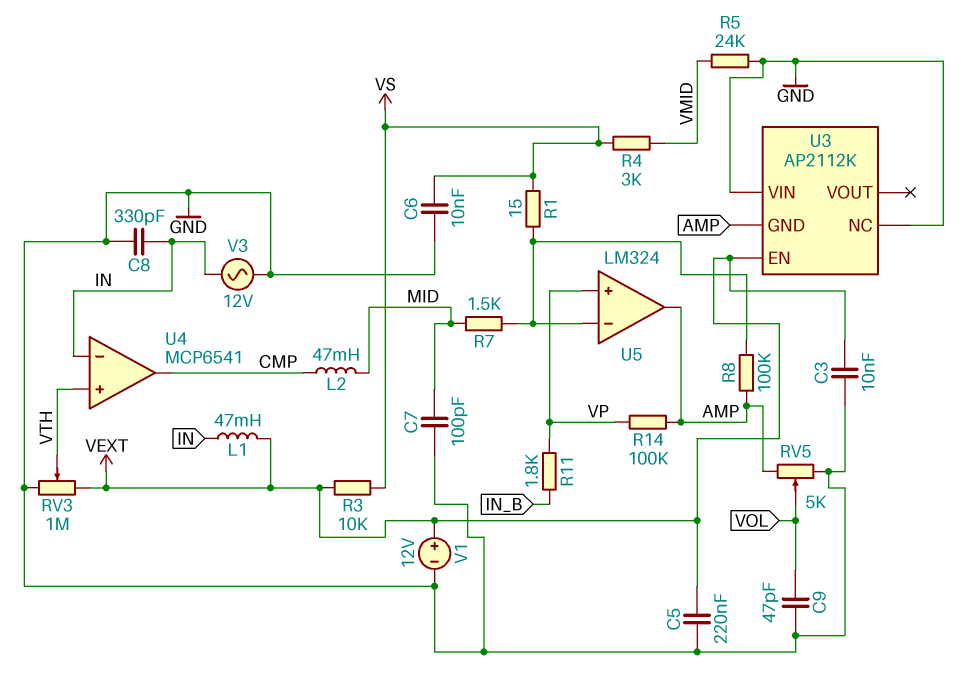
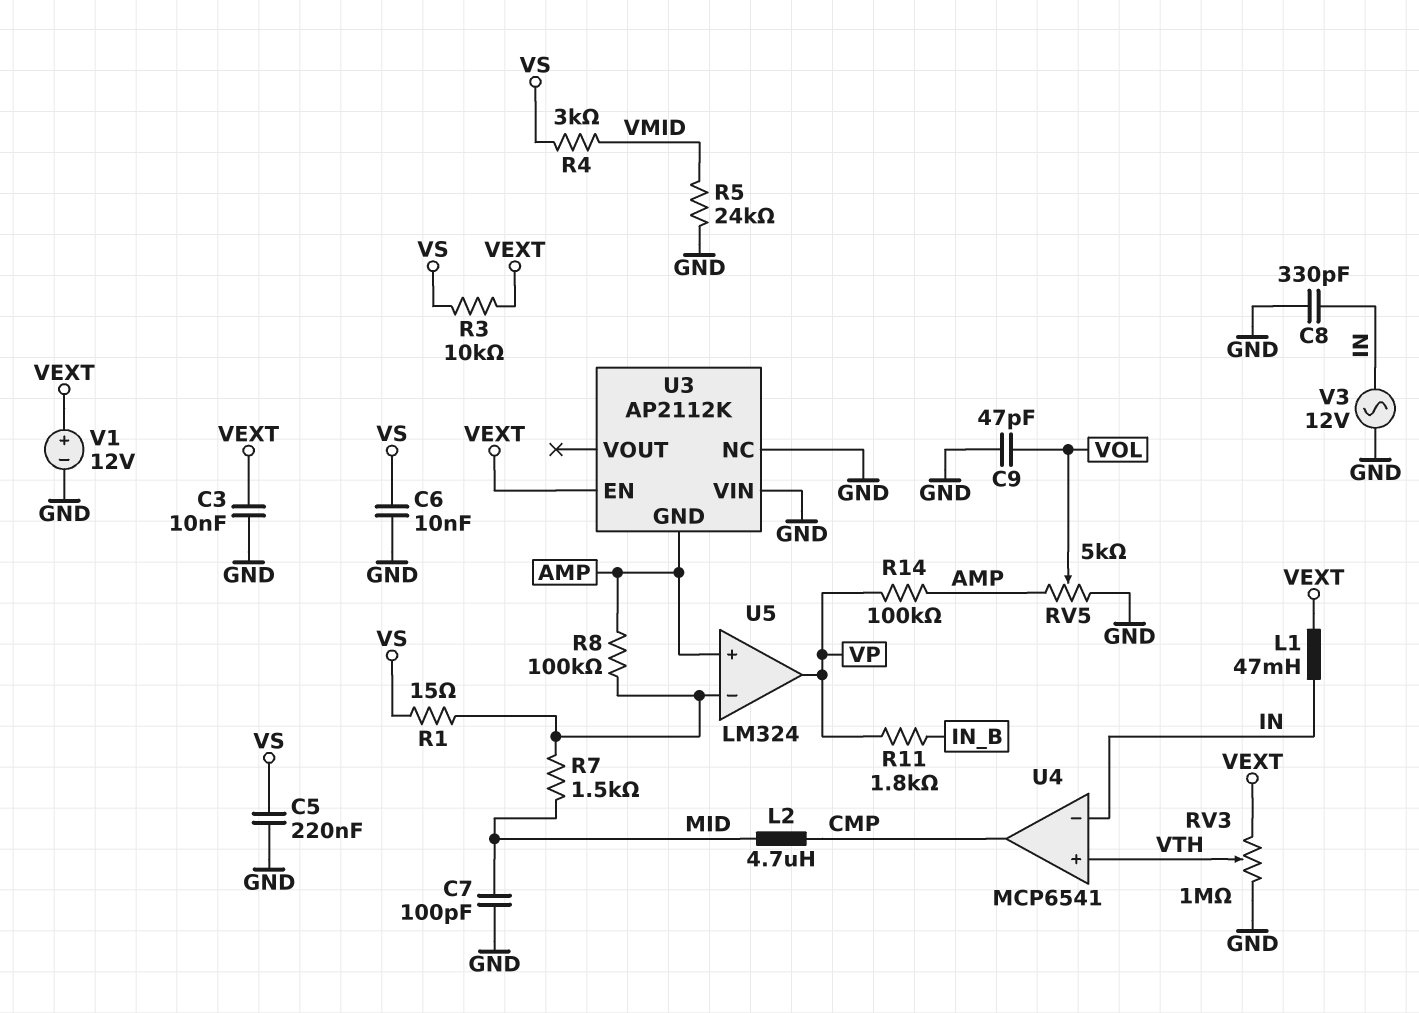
C5: 220nF (GND, VEXT) -> 220nF (GND, VS)
L2: 47mH (CMP, MID) -> 4.7uH (CMP, MID)
U5 pin in+: VP -> AMP
U5 pin out: AMP -> VP

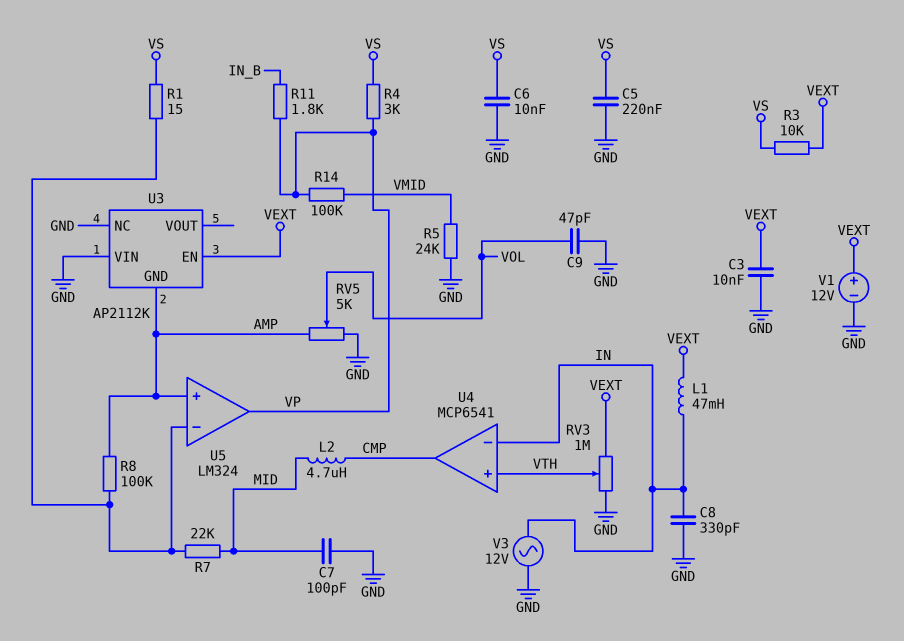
R4: 3k (VMID, VS) -> 3k (VP, VS)
R7: 1.5k (MID, U5/in-) -> 22k (MID, U5/in-)
R14: 100k (AMP, VP) -> 100k (VMID, VP)

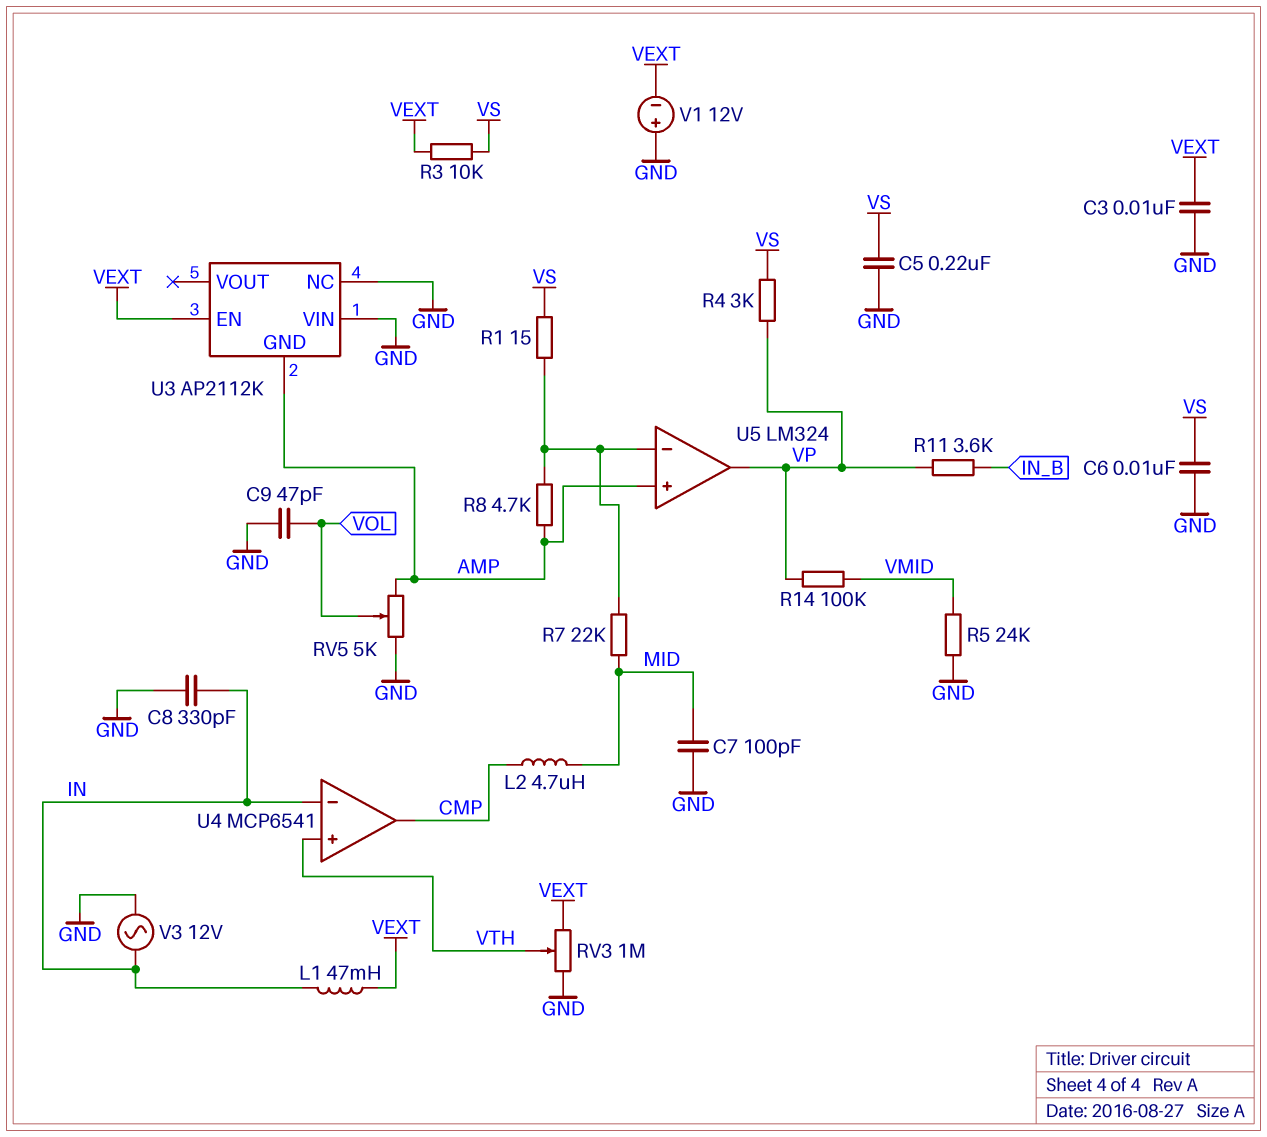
R8: 100k (AMP, U5/in-) -> 4.7k (AMP, U5/in-)
R11: 1.8k (IN_B, VP) -> 3.6k (IN_B, VP)
V1: 12V (plus VEXT, minus GND) -> 12V (plus GND, minus VEXT)

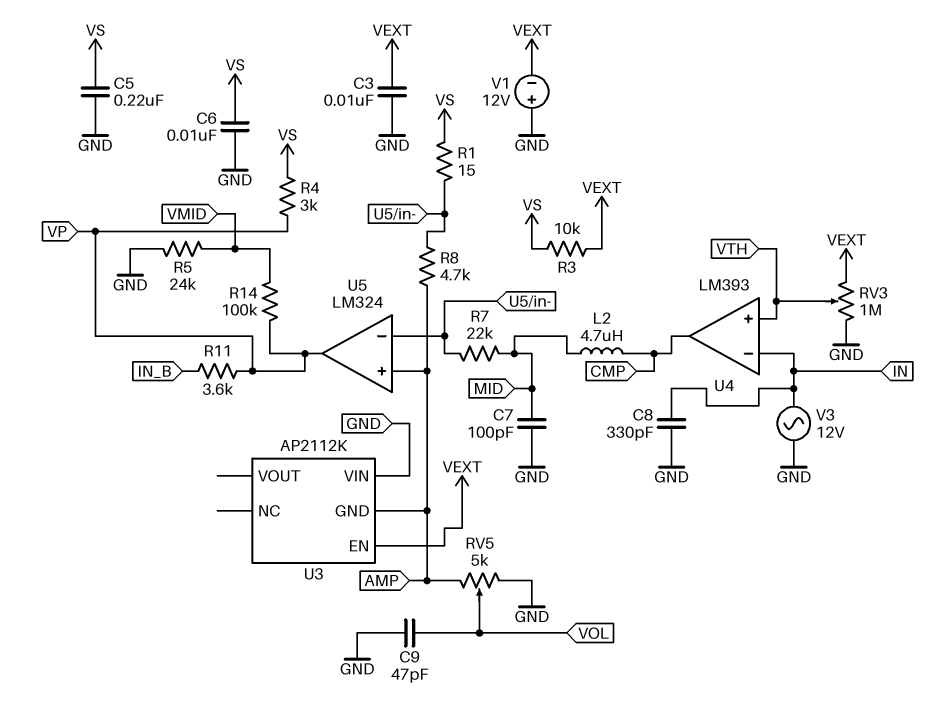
L1: 47mH (IN, VEXT) -> none
U3 pin NC: GND -> none
U4: MCP6541 -> LM393

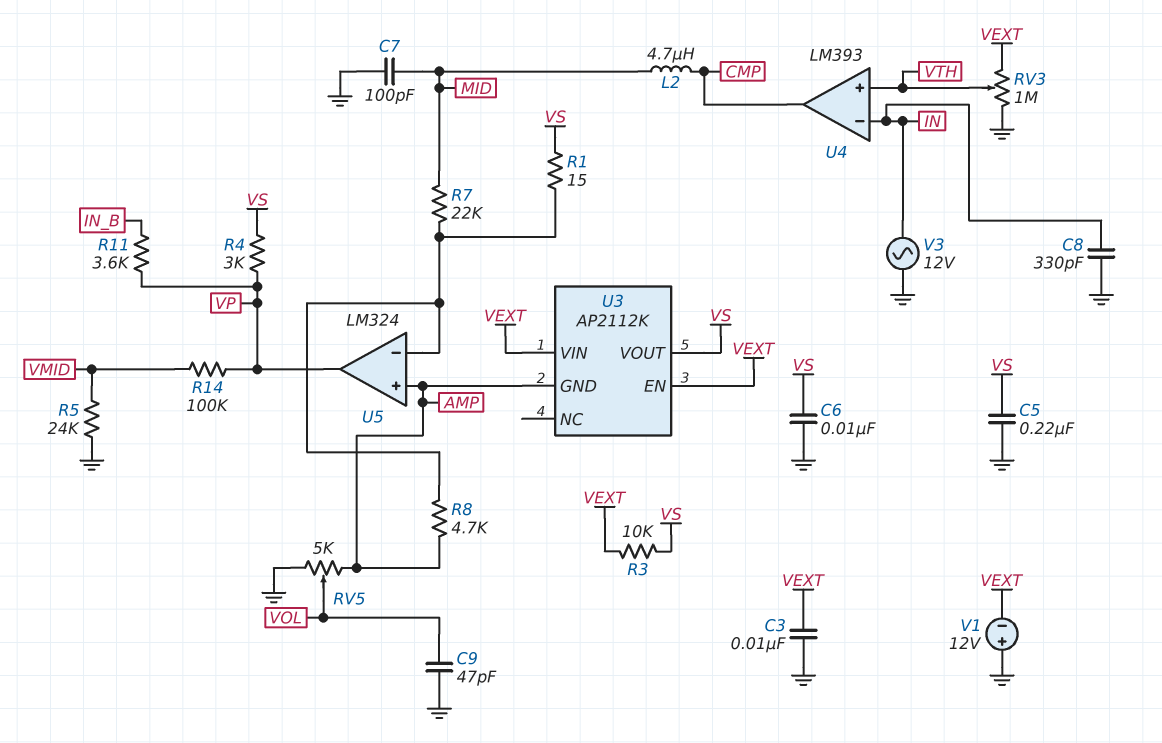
U3 pin VIN: GND -> VEXT
U3 pin VOUT: none -> VS

